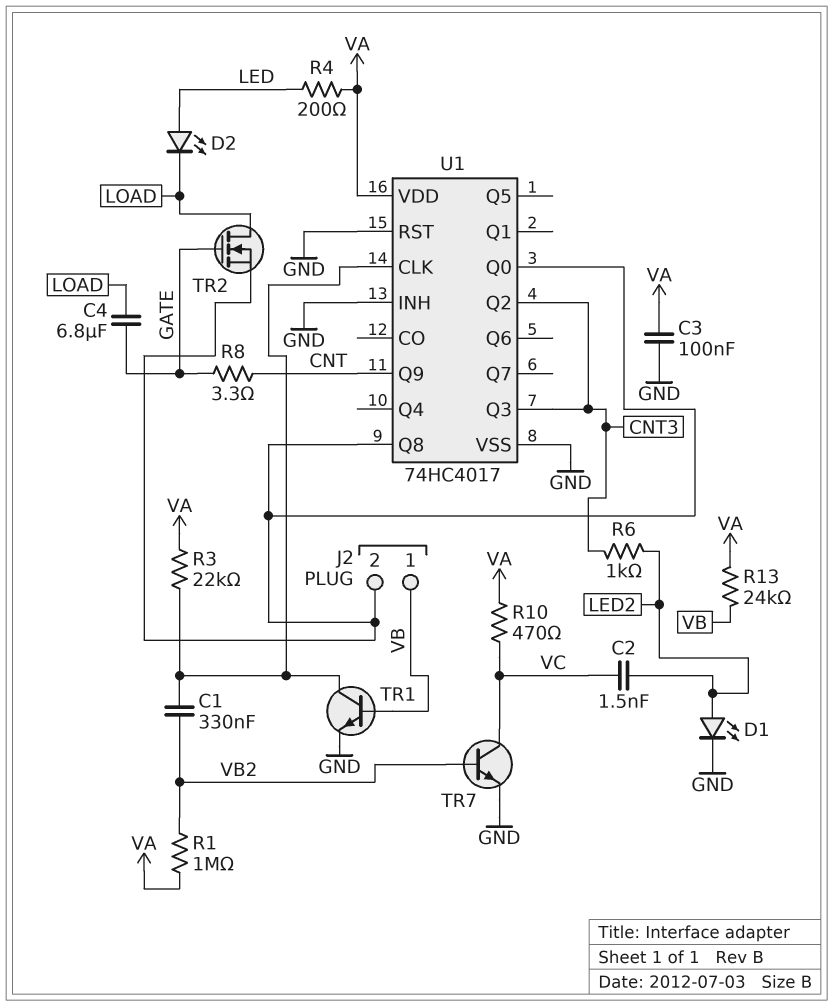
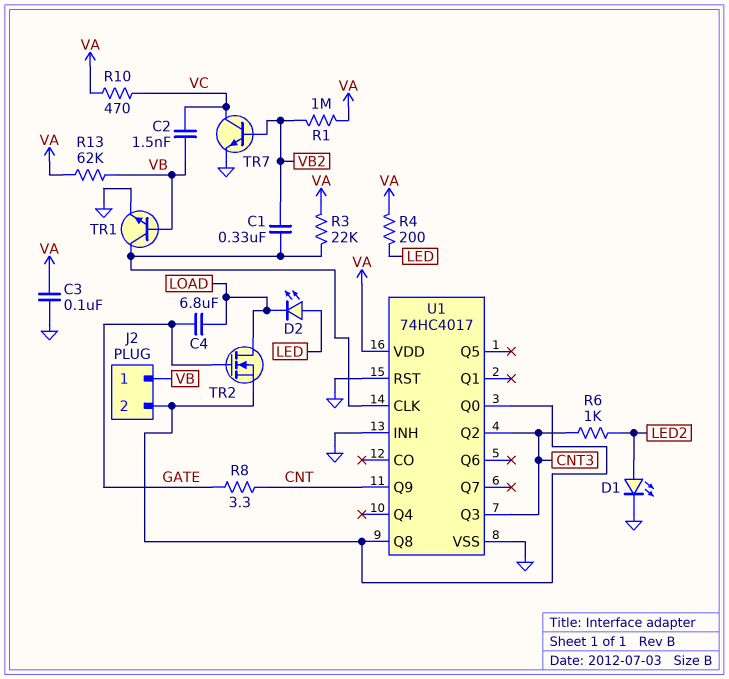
C2: 1.5nF (LED2, VC) -> 1.5nF (VB, VC)
R13: 24k (VA, VB) -> 62k (VA, VB)

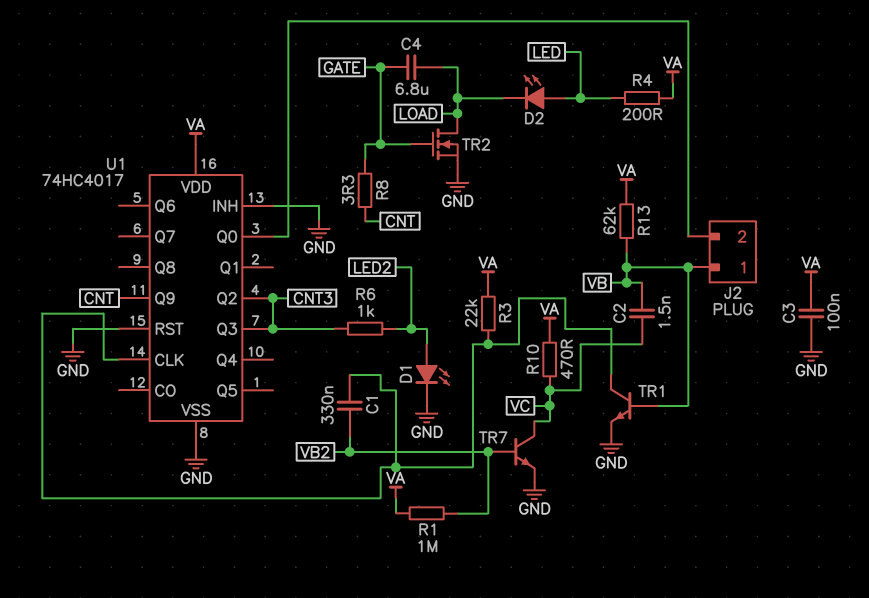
TR2: NMOS (G GATE, D LOAD, S J2/2) -> NMOS (G GATE, D LOAD, S GND)
U1 pin Q8: J2/2 -> none

